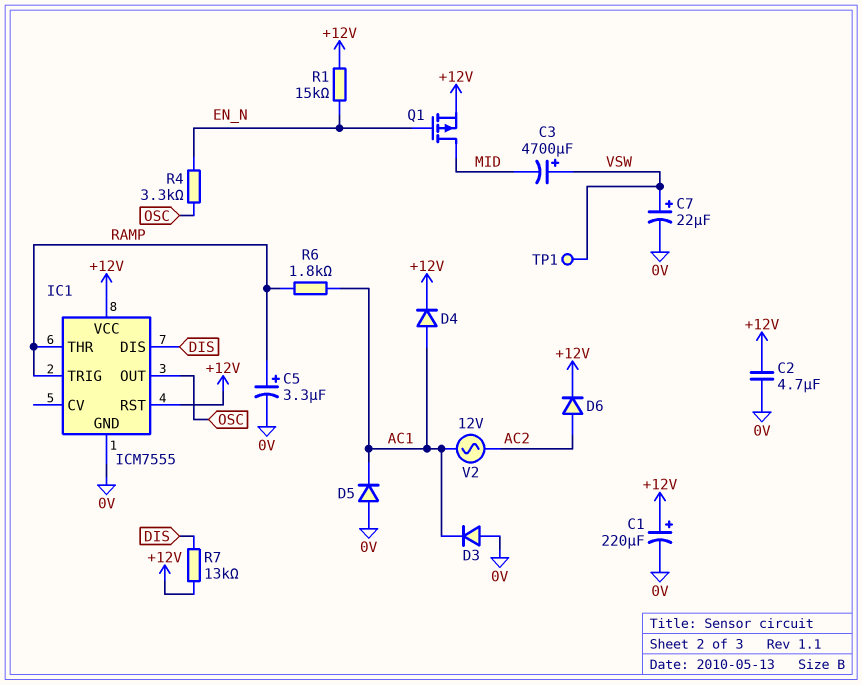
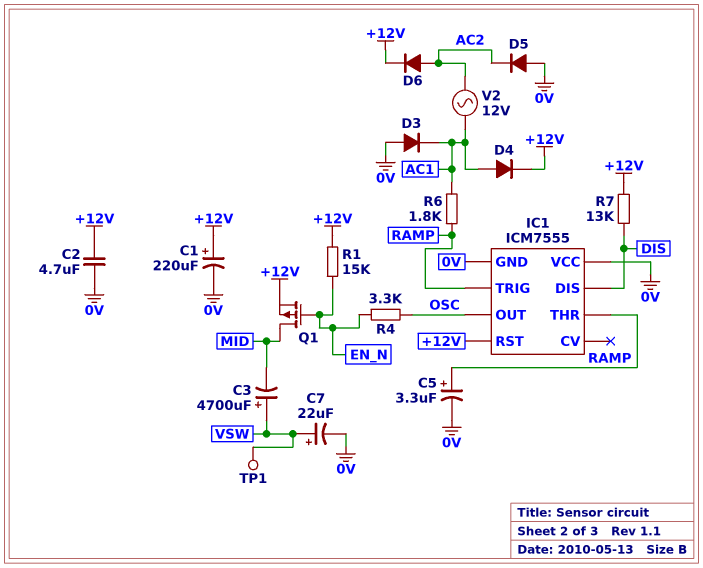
D5: diode (A 0V, K AC1) -> diode (A 0V, K AC2)
IC1 pin VCC: +12V -> 0V

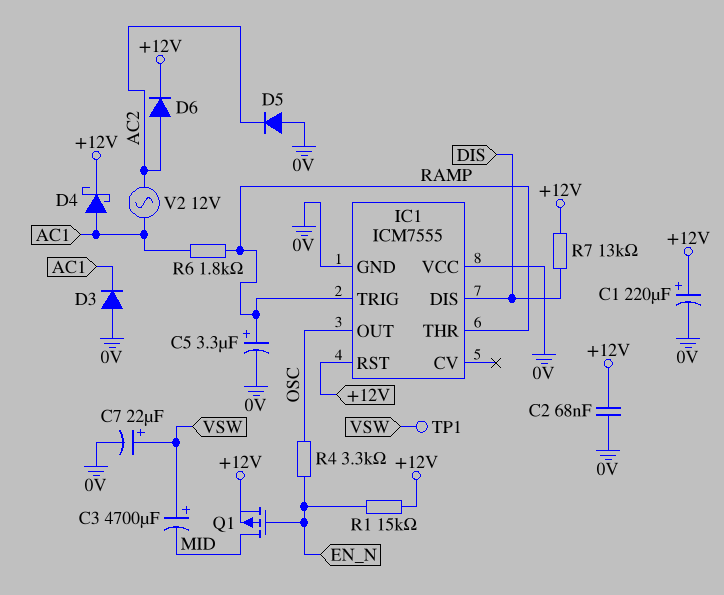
C2: 4.7uF (+12V, 0V) -> 68nF (+12V, 0V)
D4: diode (A AC1, K +12V) -> schottky (A AC1, K +12V)

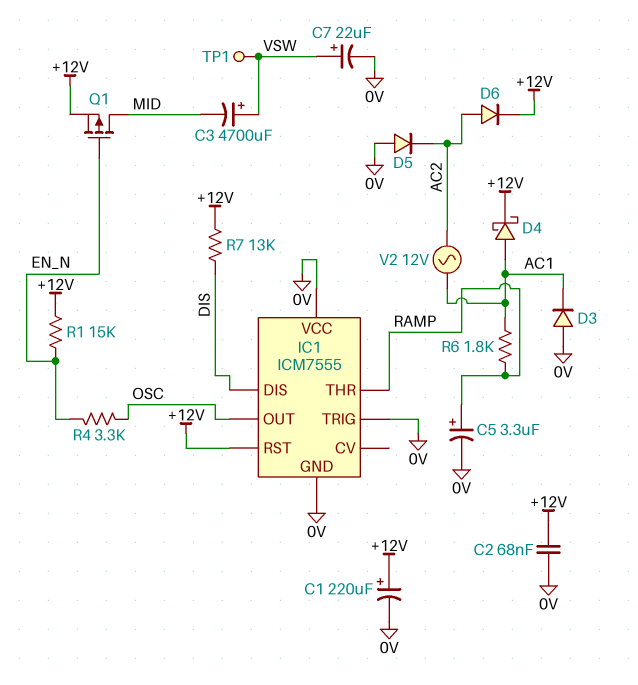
IC1 pin TRIG: RAMP -> 0V

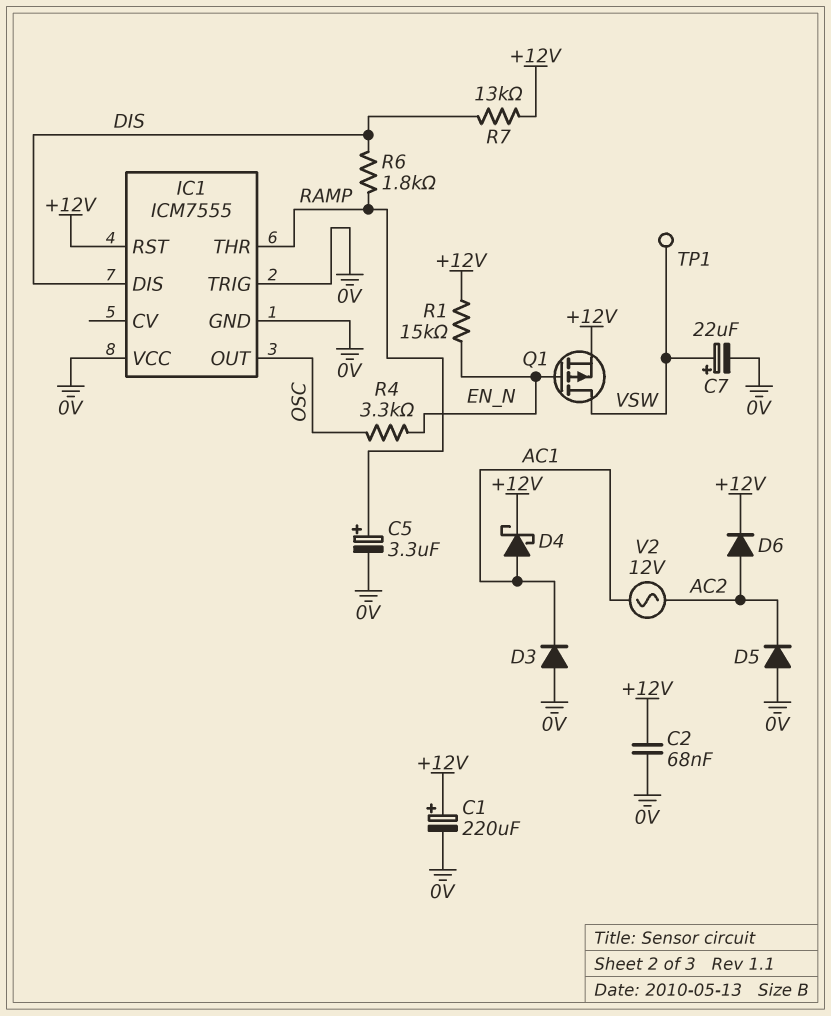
C3: 4700uF (plus VSW, minus MID) -> none
Q1: PMOS (G EN_N, D MID, S +12V) -> PMOS (G EN_N, D VSW, S +12V)
R6: 1.8k (AC1, RAMP) -> 1.8k (DIS, RAMP)

